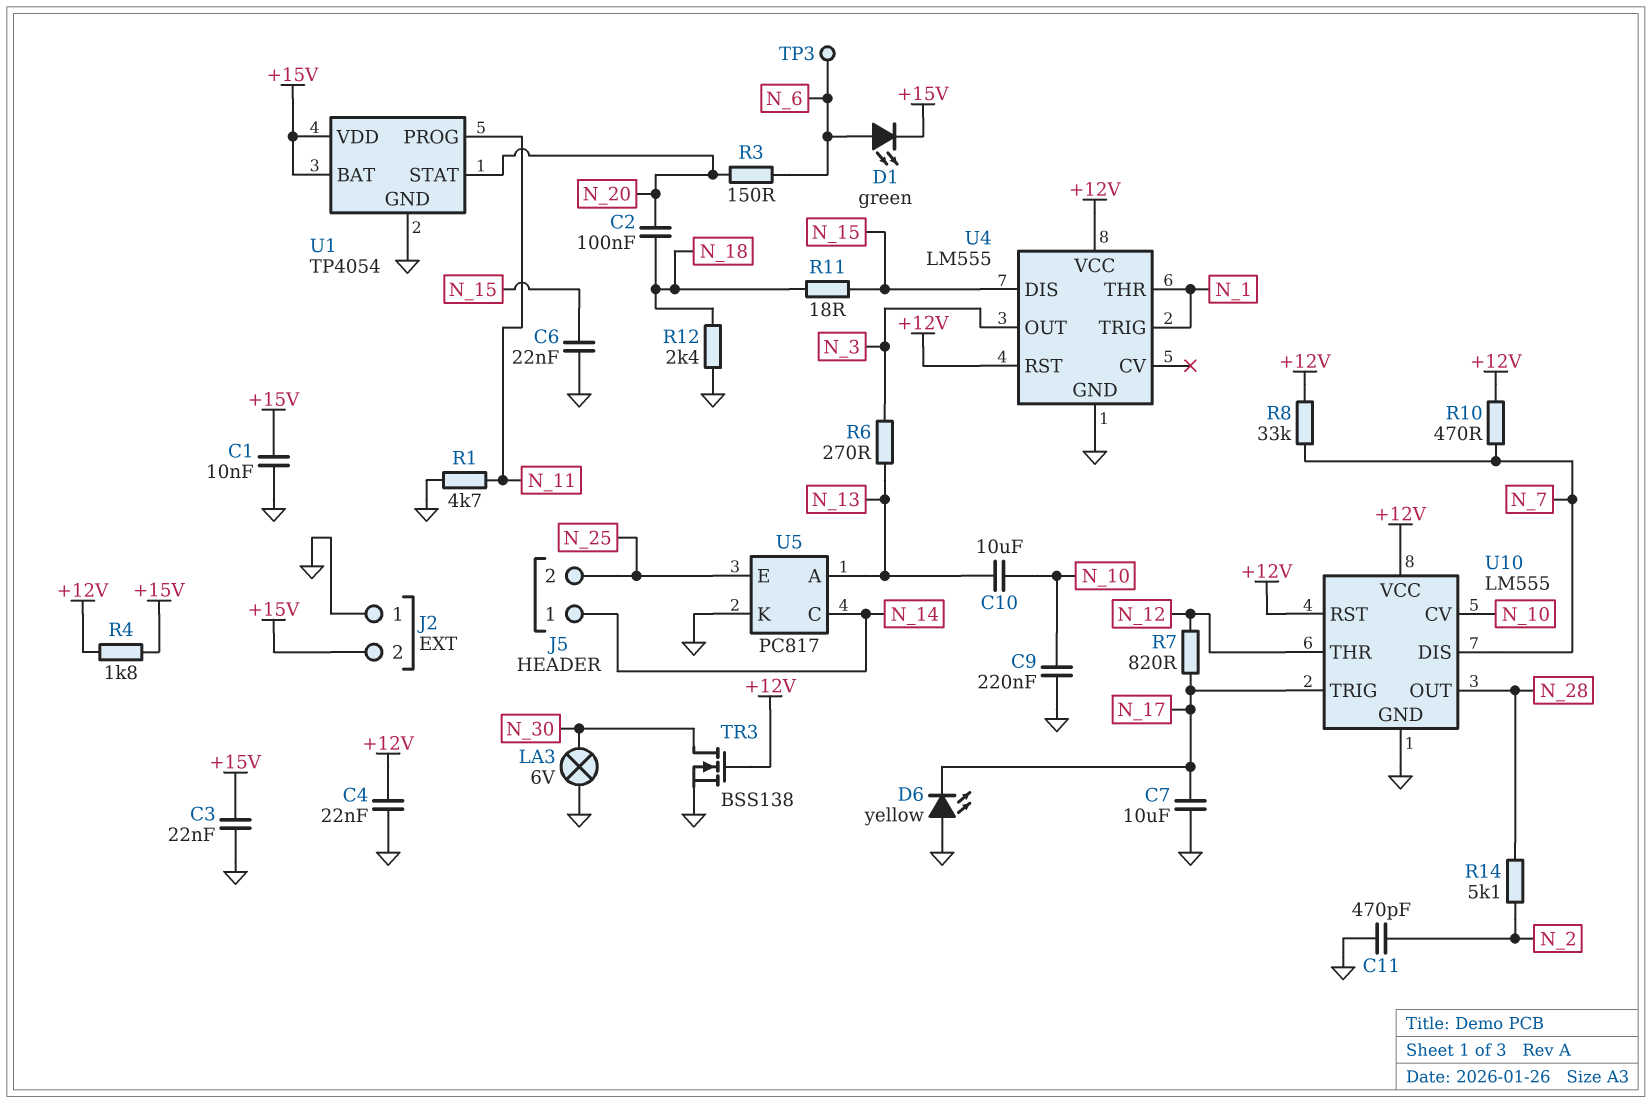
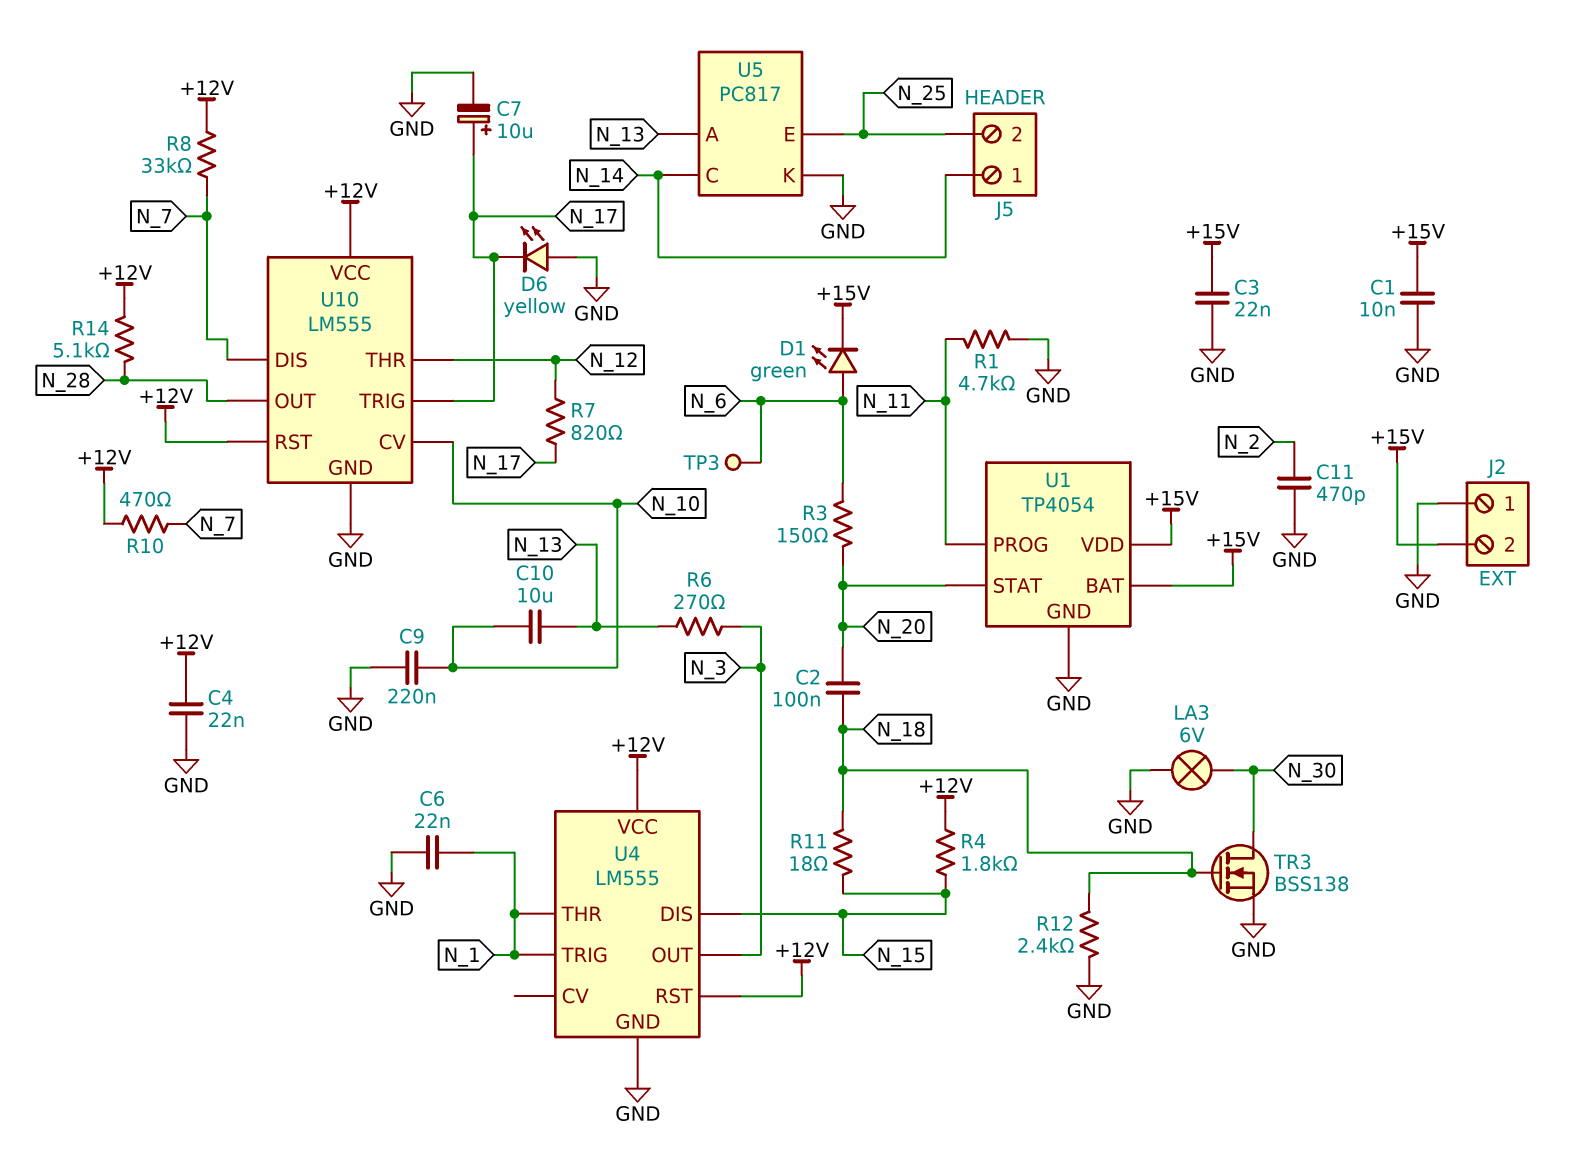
C6: 22nF (GND, N_15) -> 22nF (GND, N_1)
C7: 10uF (GND, N_17) -> 10uF (plus N_17, minus GND)
R4: 1.8k (+12V, +15V) -> 1.8k (+12V, N_15)
R14: 5.1k (N_2, N_28) -> 5.1k (+12V, N_28)
TR3: NMOS BSS138 (G +12V, D N_30, S GND) -> NMOS BSS138 (G N_18, D N_30, S GND)

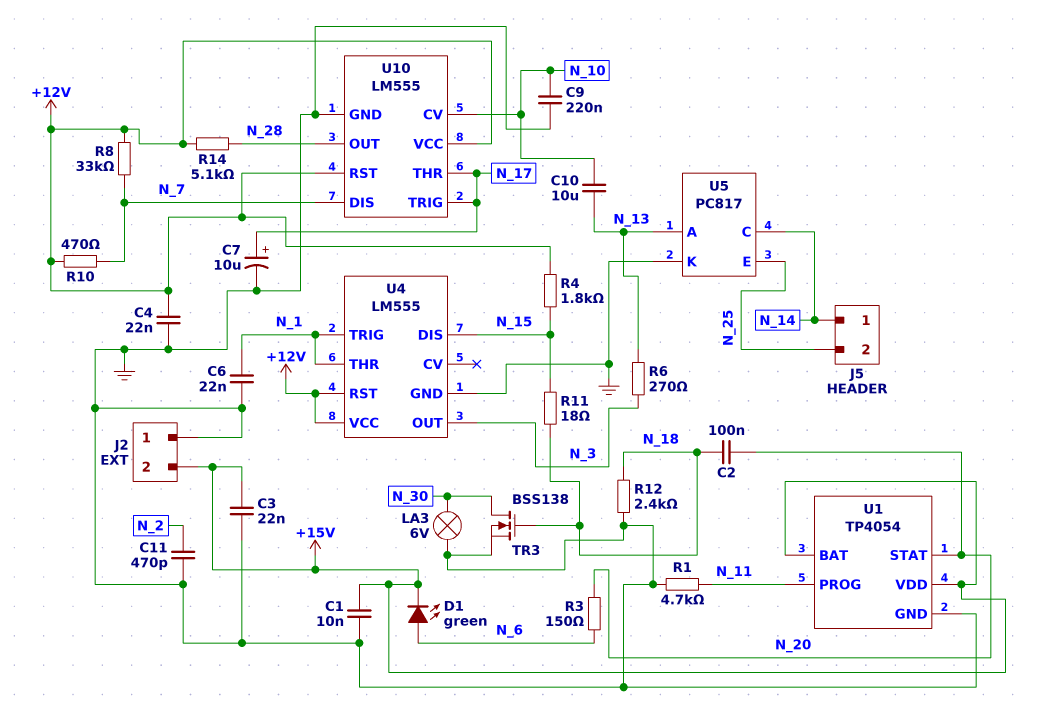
D6: LED yellow (A GND, K N_17) -> none
R7: 820 (N_12, N_17) -> none
TP3: test point (N_6) -> none
U10 pin THR: N_12 -> N_17

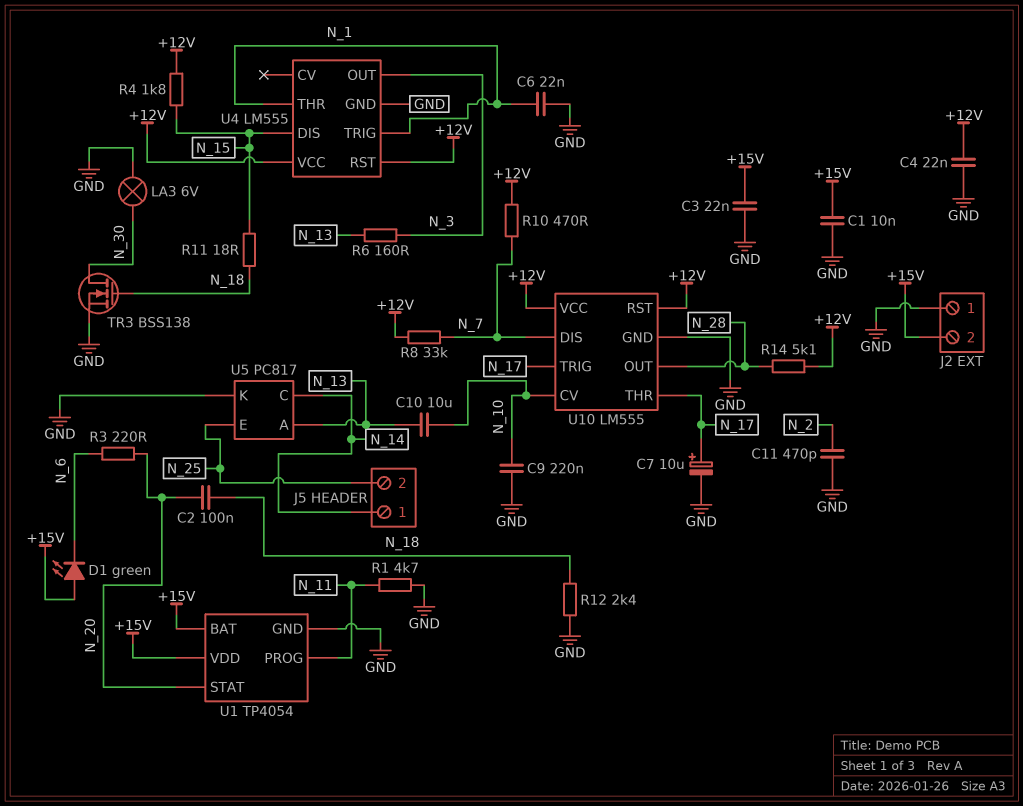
D1: LED green (A N_6, K +15V) -> LED green (A +15V, K N_6)
R3: 150 (N_6, N_20) -> 220 (N_6, N_20)
R6: 270 (N_3, N_13) -> 160 (N_3, N_13)

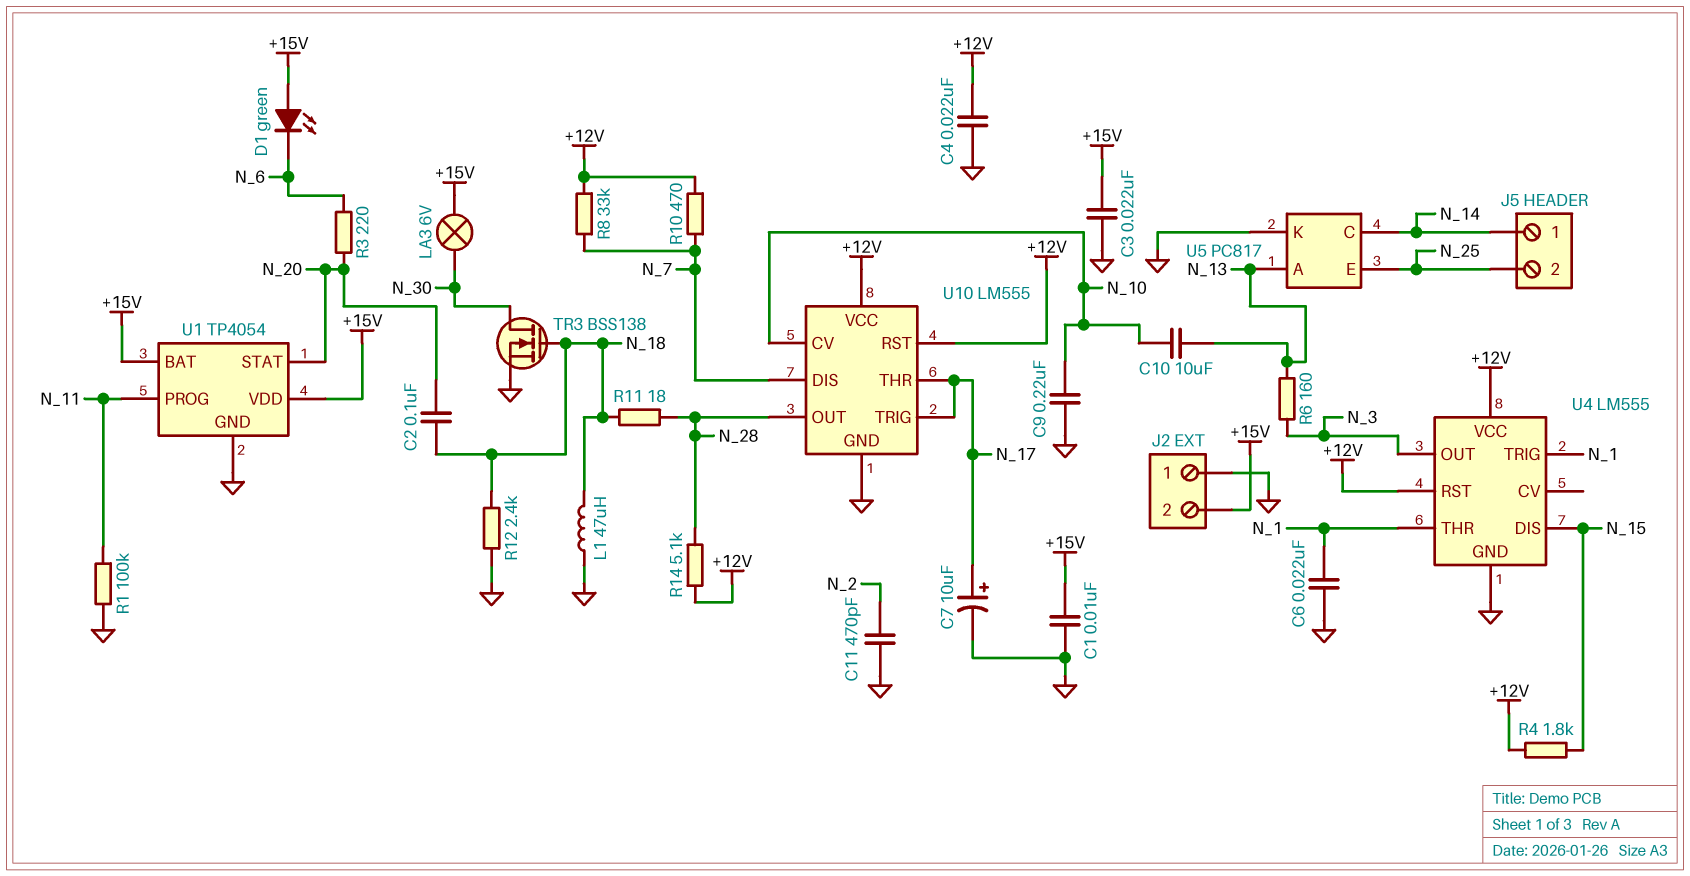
L1: none -> 47uH (GND, N_18)
LA3: lamp 6V (GND, N_30) -> lamp 6V (+15V, N_30)
R1: 4.7k (GND, N_11) -> 100k (GND, N_11)
R11: 18 (N_15, N_18) -> 18 (N_18, N_28)

